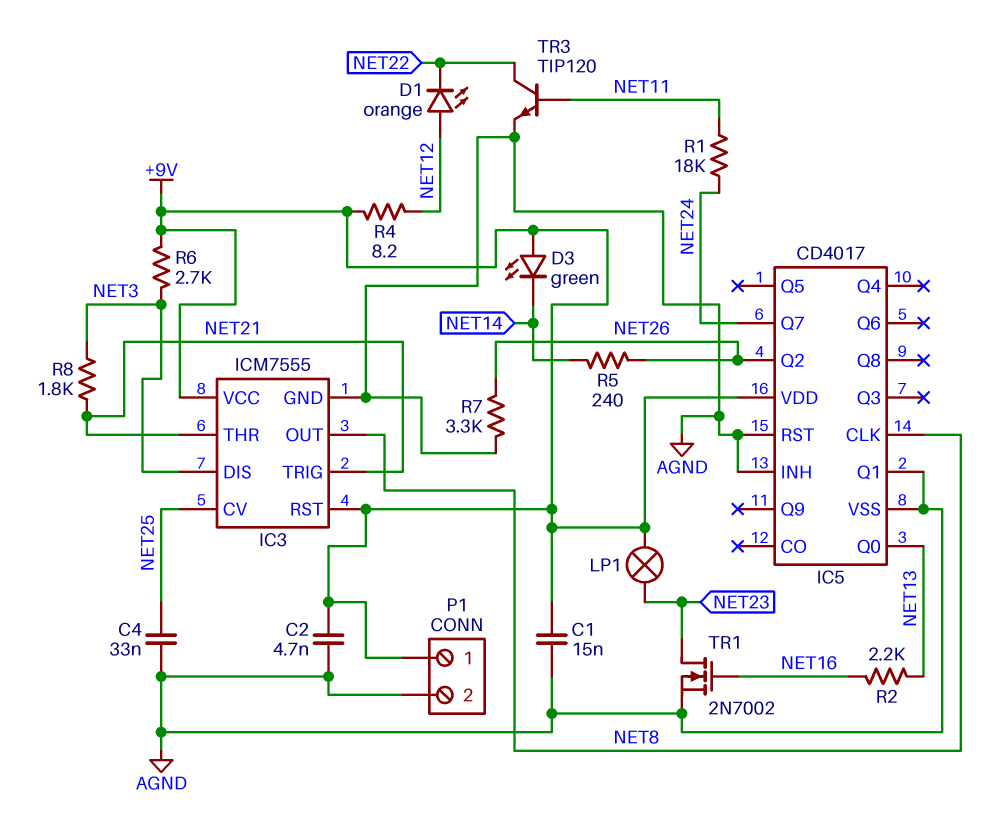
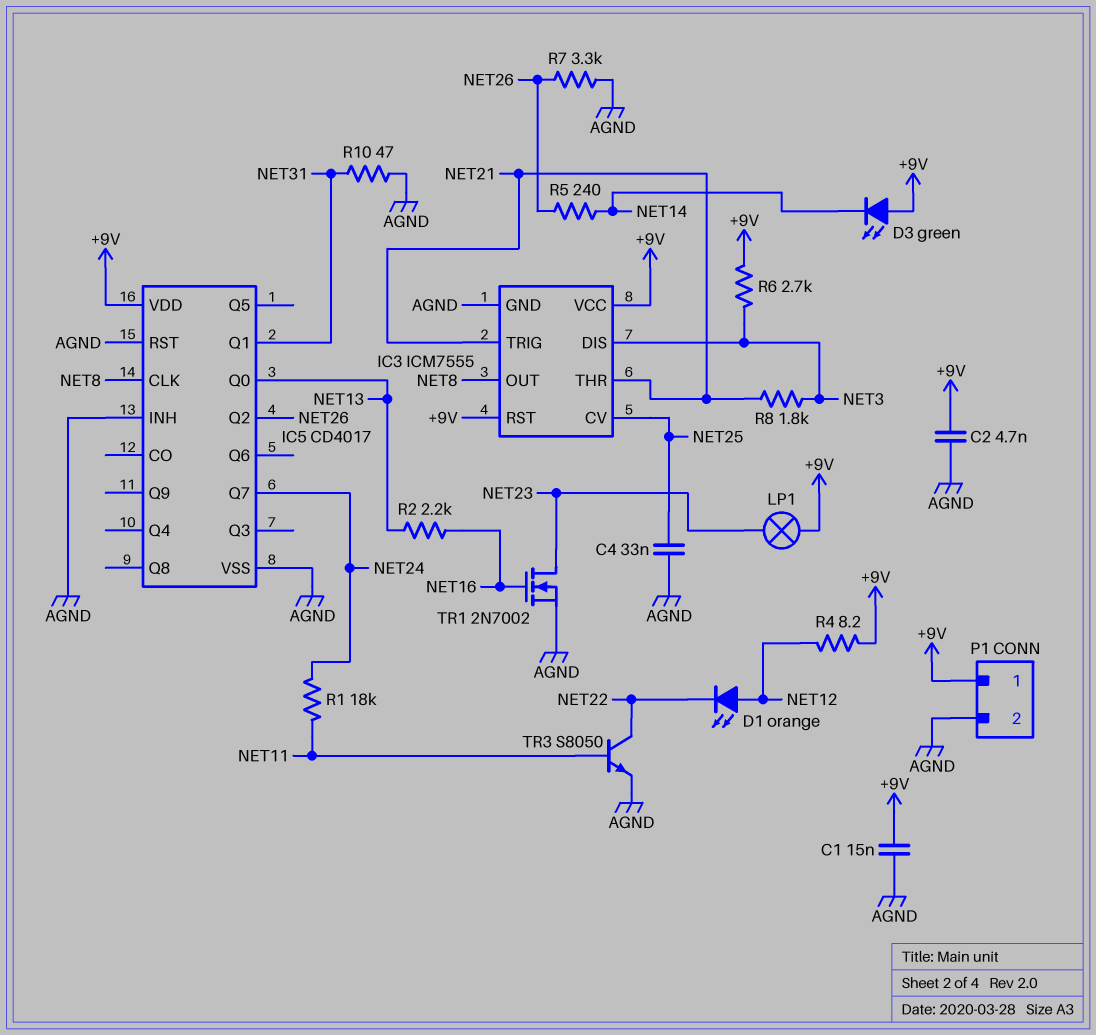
IC5 pin Q1: AGND -> NET31
R10: none -> 47 (AGND, NET31)
TR3: NPN TIP120 (B NET11, C NET22, E AGND) -> NPN S8050 (B NET11, C NET22, E AGND)

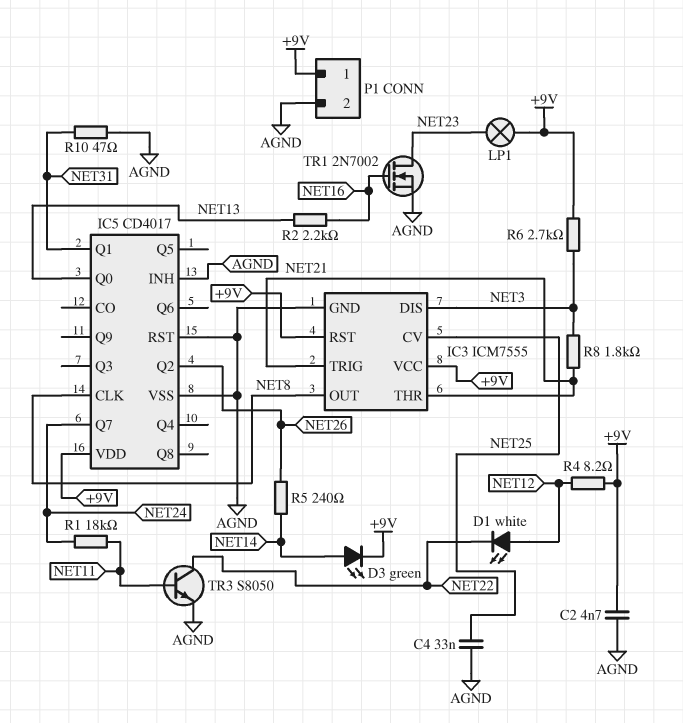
C1: 15nF (+9V, AGND) -> none
D1: LED orange (A NET12, K NET22) -> LED white (A NET12, K NET22)
D3: LED green (A +9V, K NET14) -> LED green (A NET14, K +9V)
R7: 3.3k (AGND, NET26) -> none

